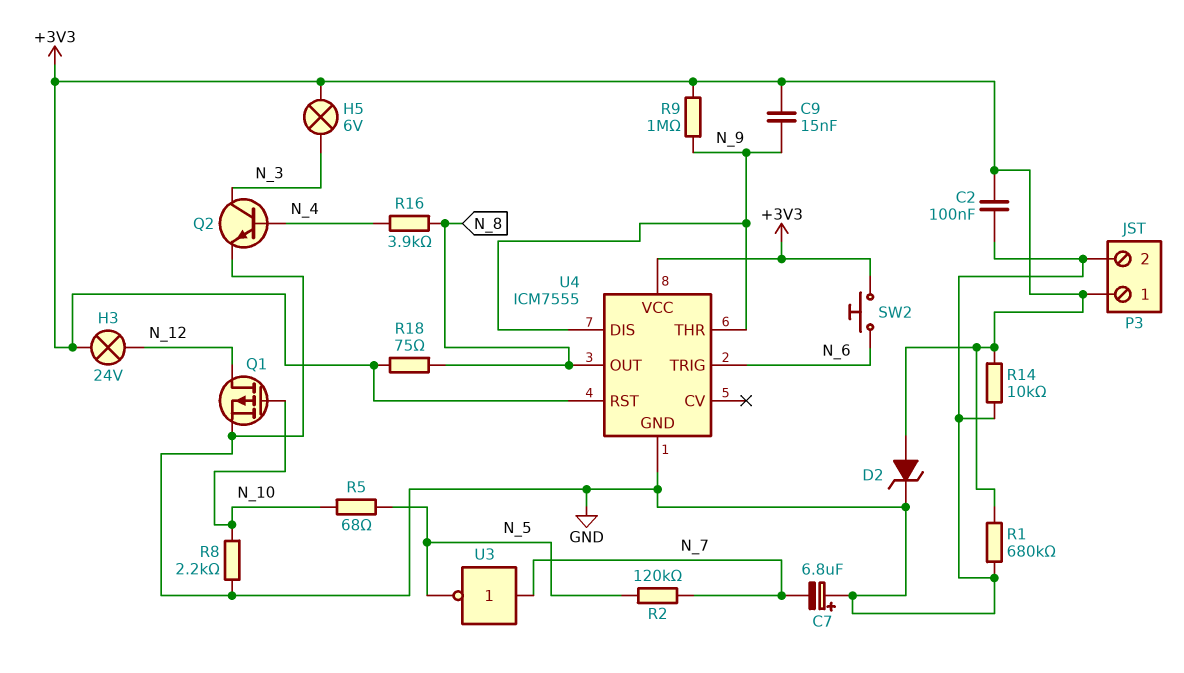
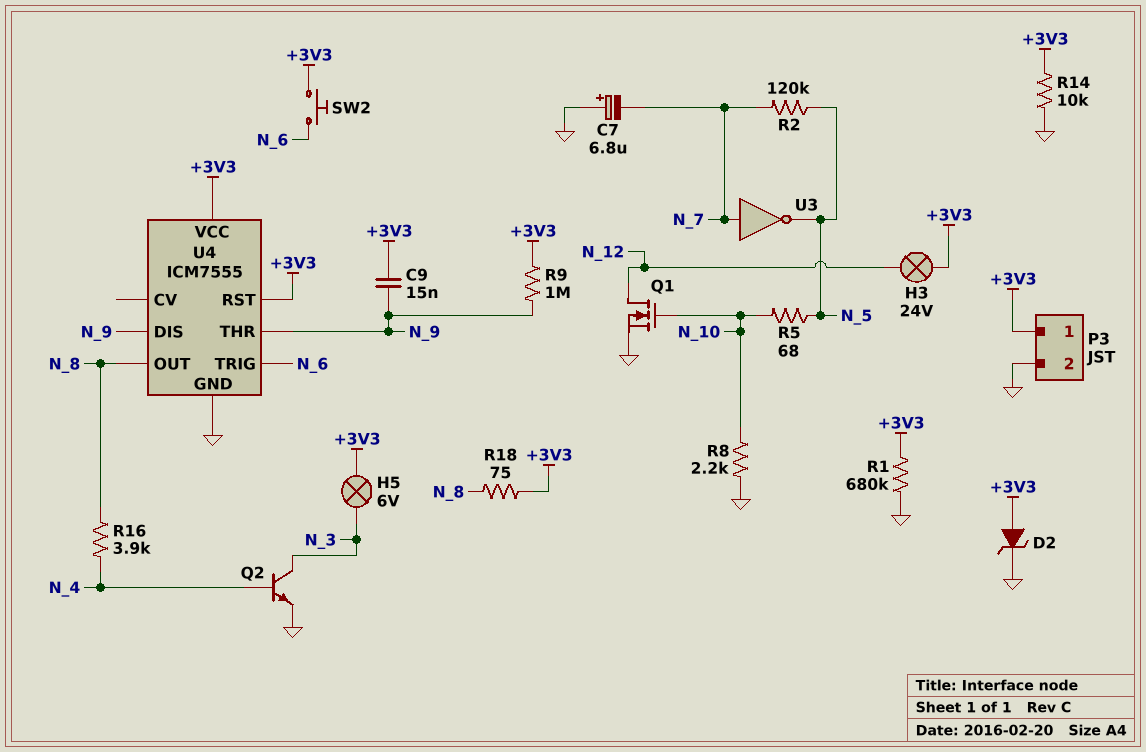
C2: 100nF (+3V3, GND) -> none
Q1: PMOS (G N_10, D N_12, S GND) -> NMOS (G N_10, D N_12, S GND)

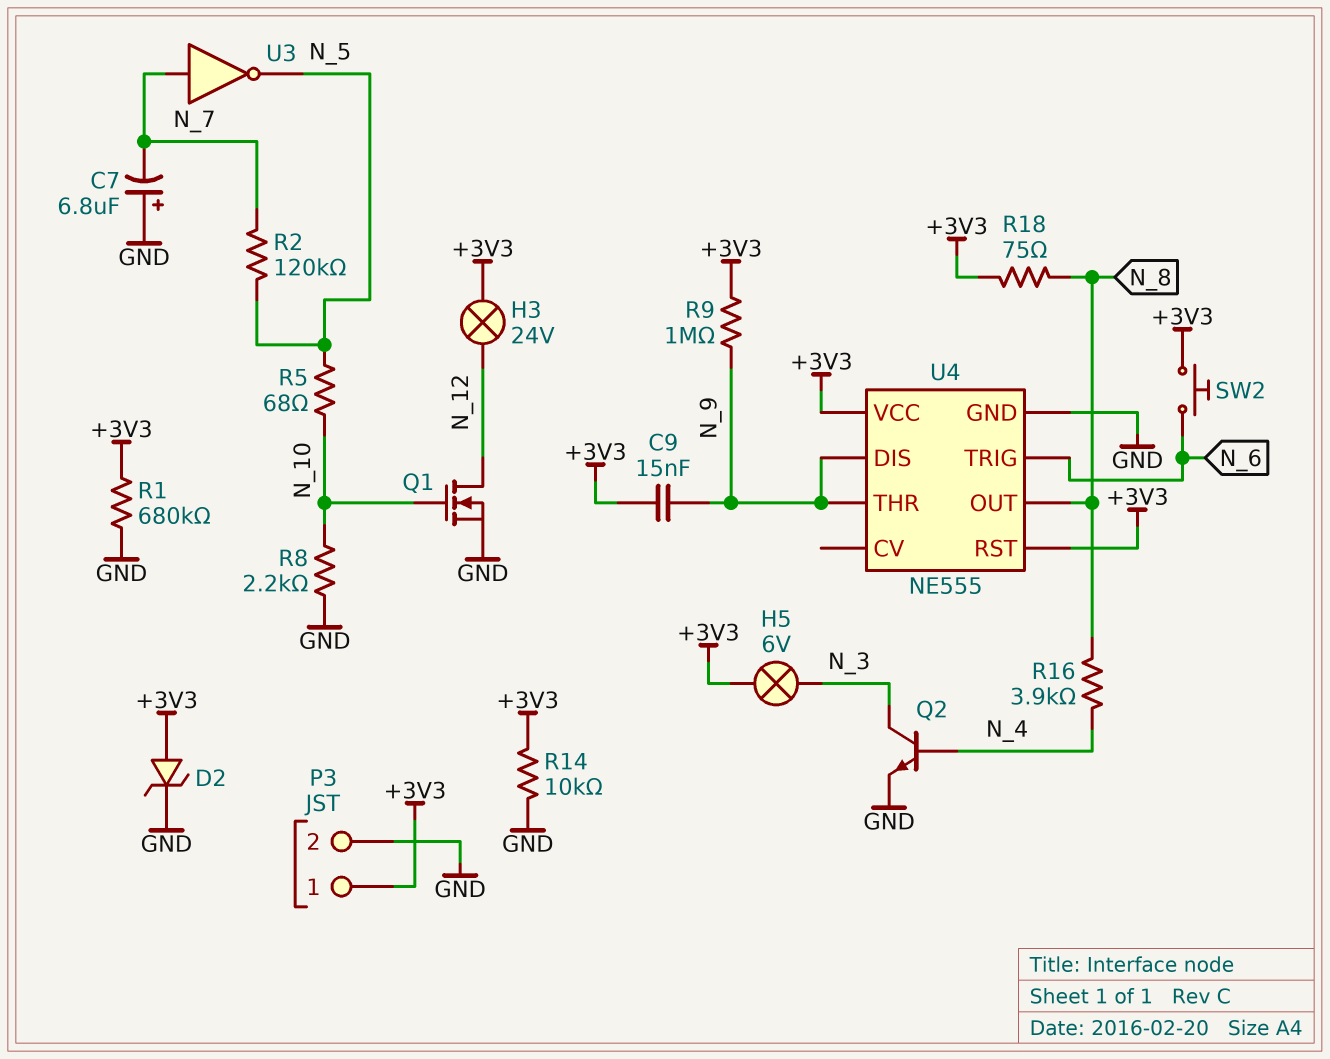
U4: ICM7555 -> NE555

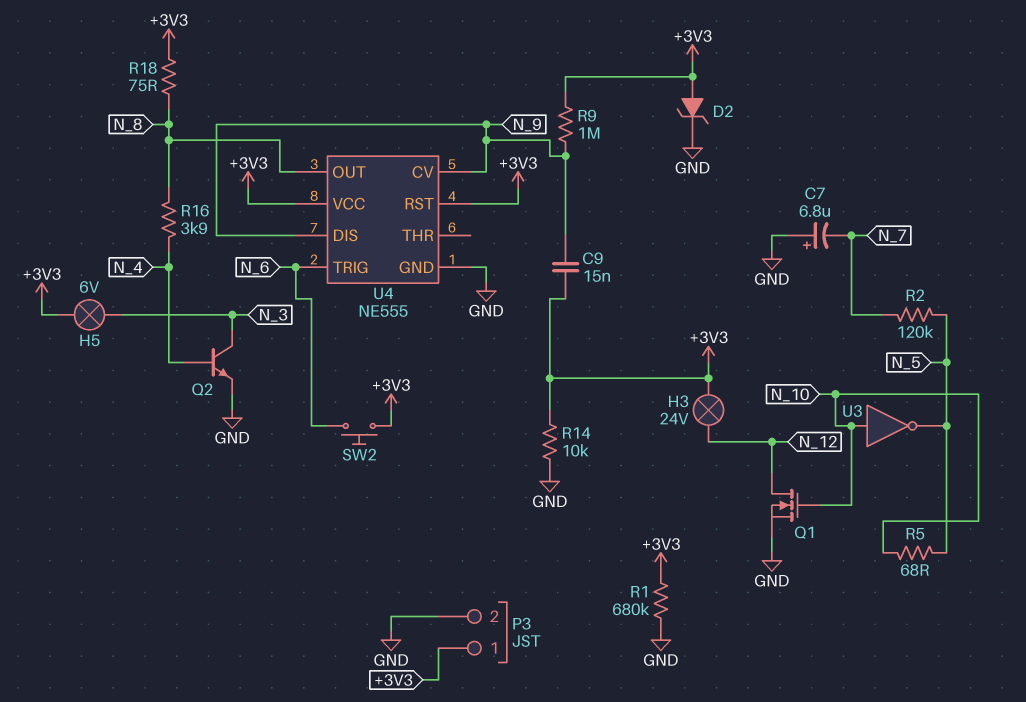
R8: 2.2k (GND, N_10) -> none
U3: NOT (in N_7, out N_5) -> NOT (in N_10, out N_5)
U4 pin CV: none -> N_9
U4 pin THR: N_9 -> none

